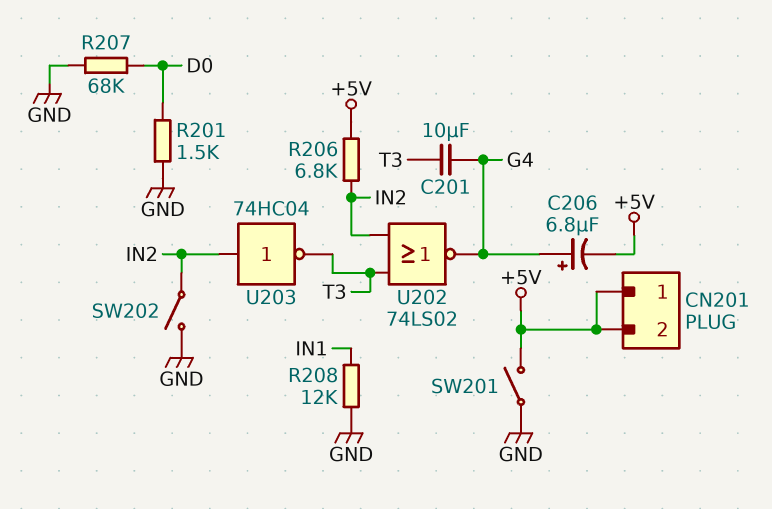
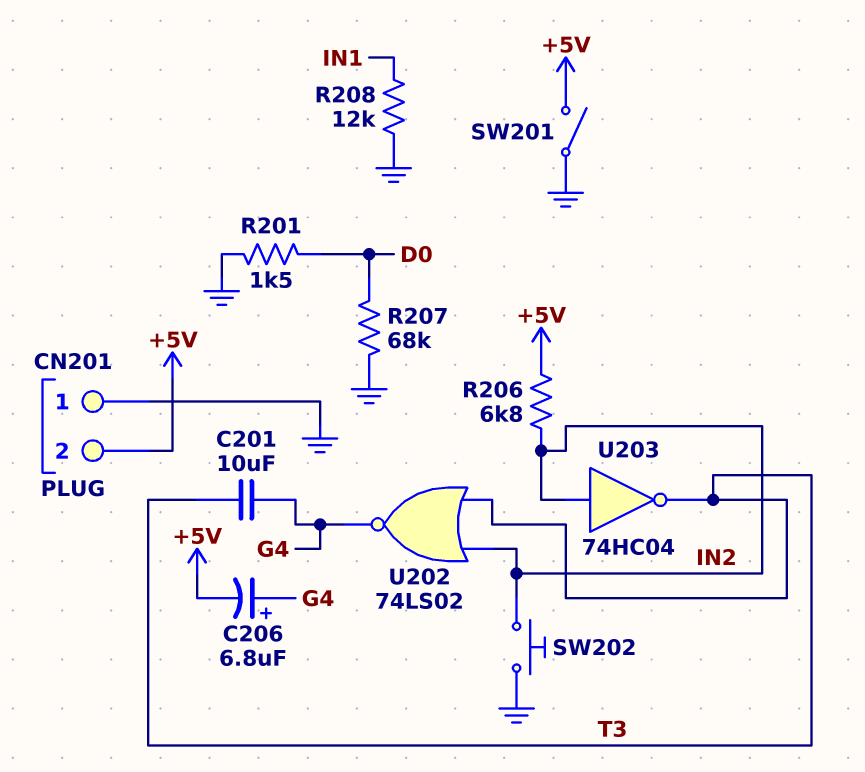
CN201 pin 1: +5V -> GND
SW202: switch (GND, IN2) -> button (GND, IN2)

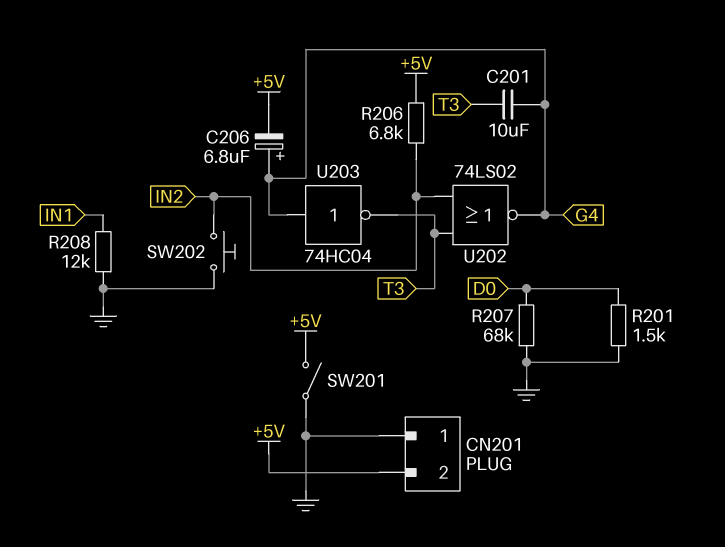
U203: NOT 74HC04 (in IN2, out T3) -> NOT 74HC04 (in G4, out T3)

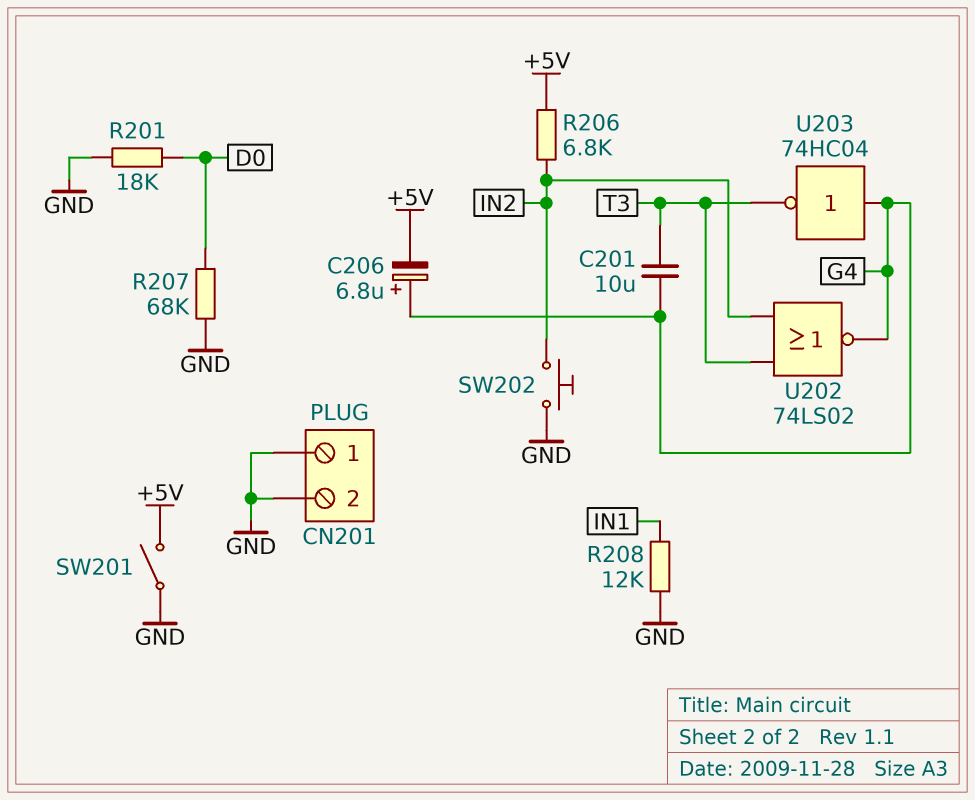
CN201 pin 2: +5V -> GND
R201: 1.5k (D0, GND) -> 18k (D0, GND)

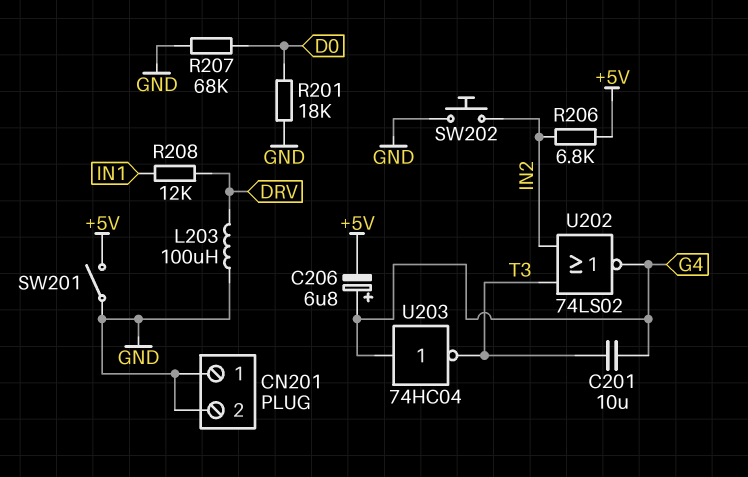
L203: none -> 100uH (DRV, GND)
R208: 12k (GND, IN1) -> 12k (DRV, IN1)

